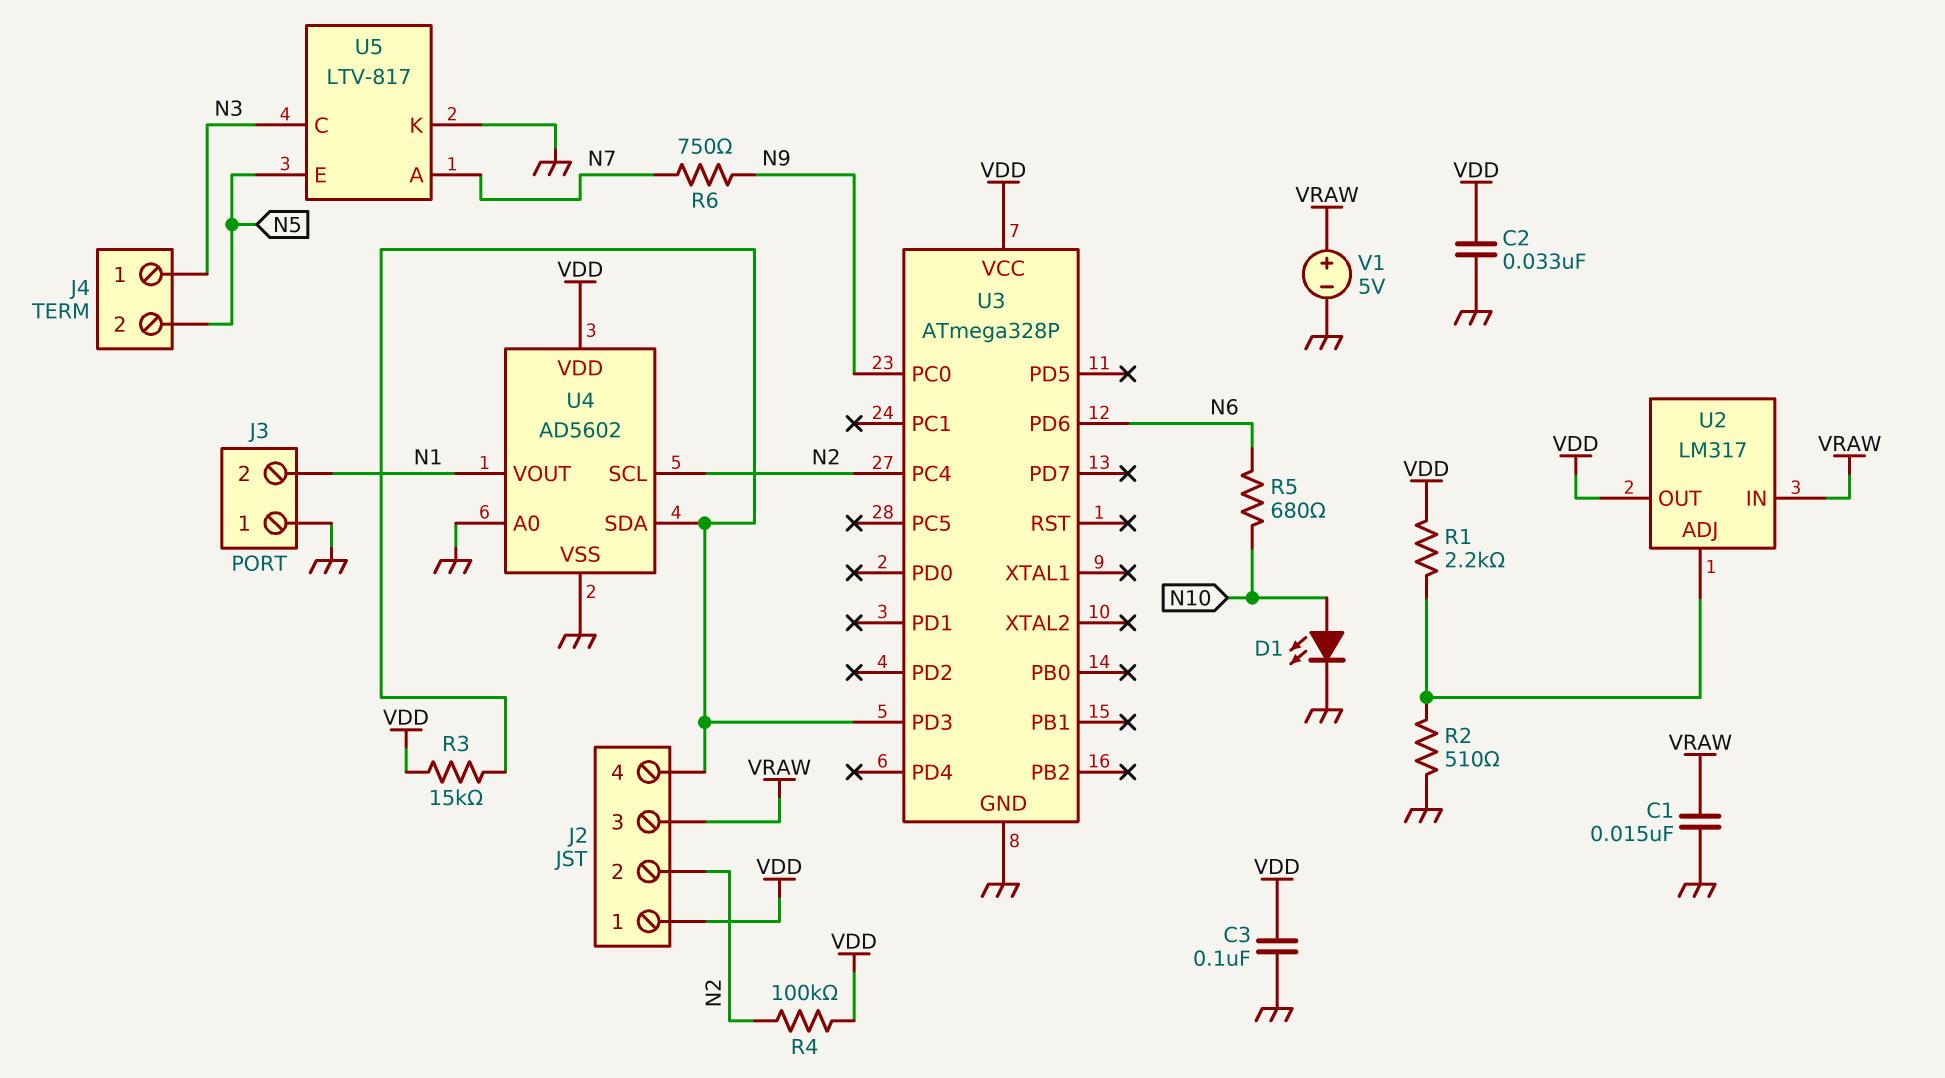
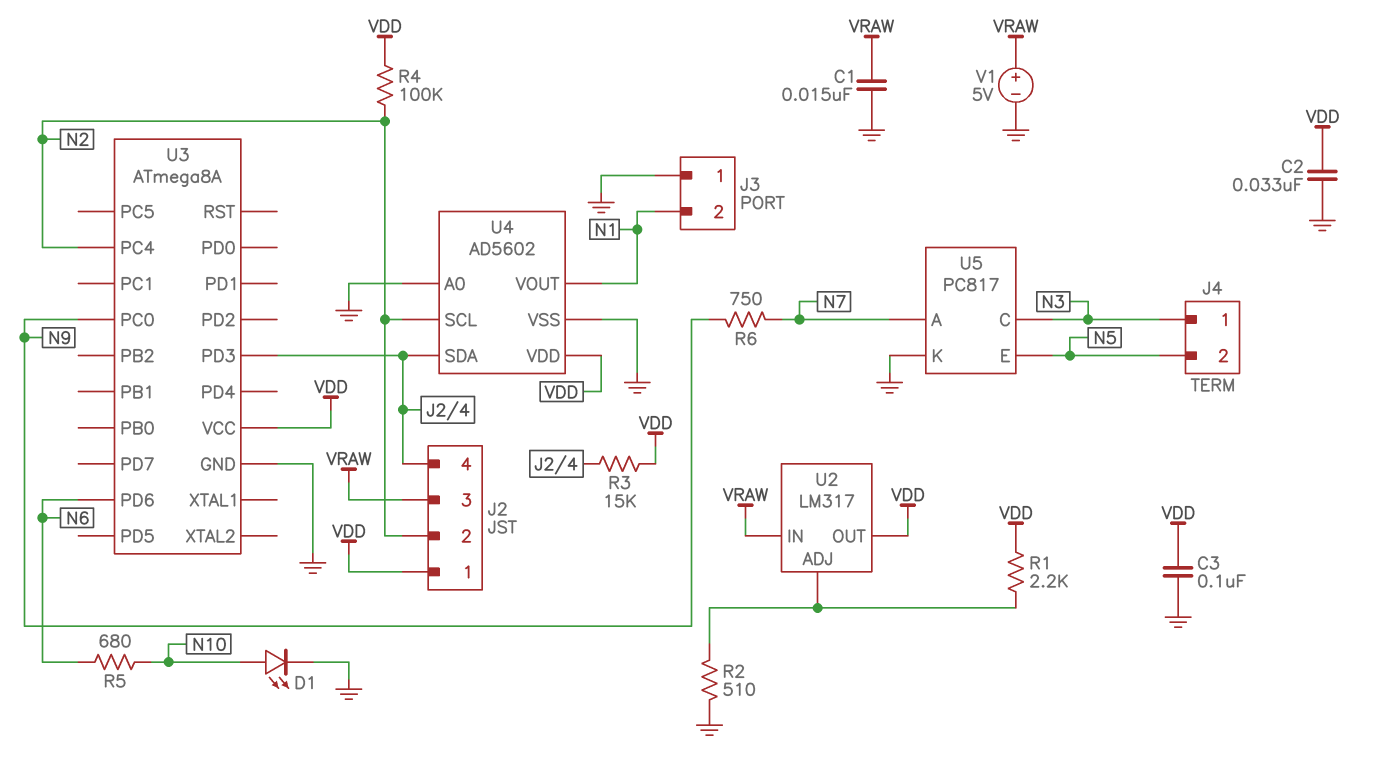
U3: ATmega328P -> ATmega8A
U5: LTV-817 -> PC817

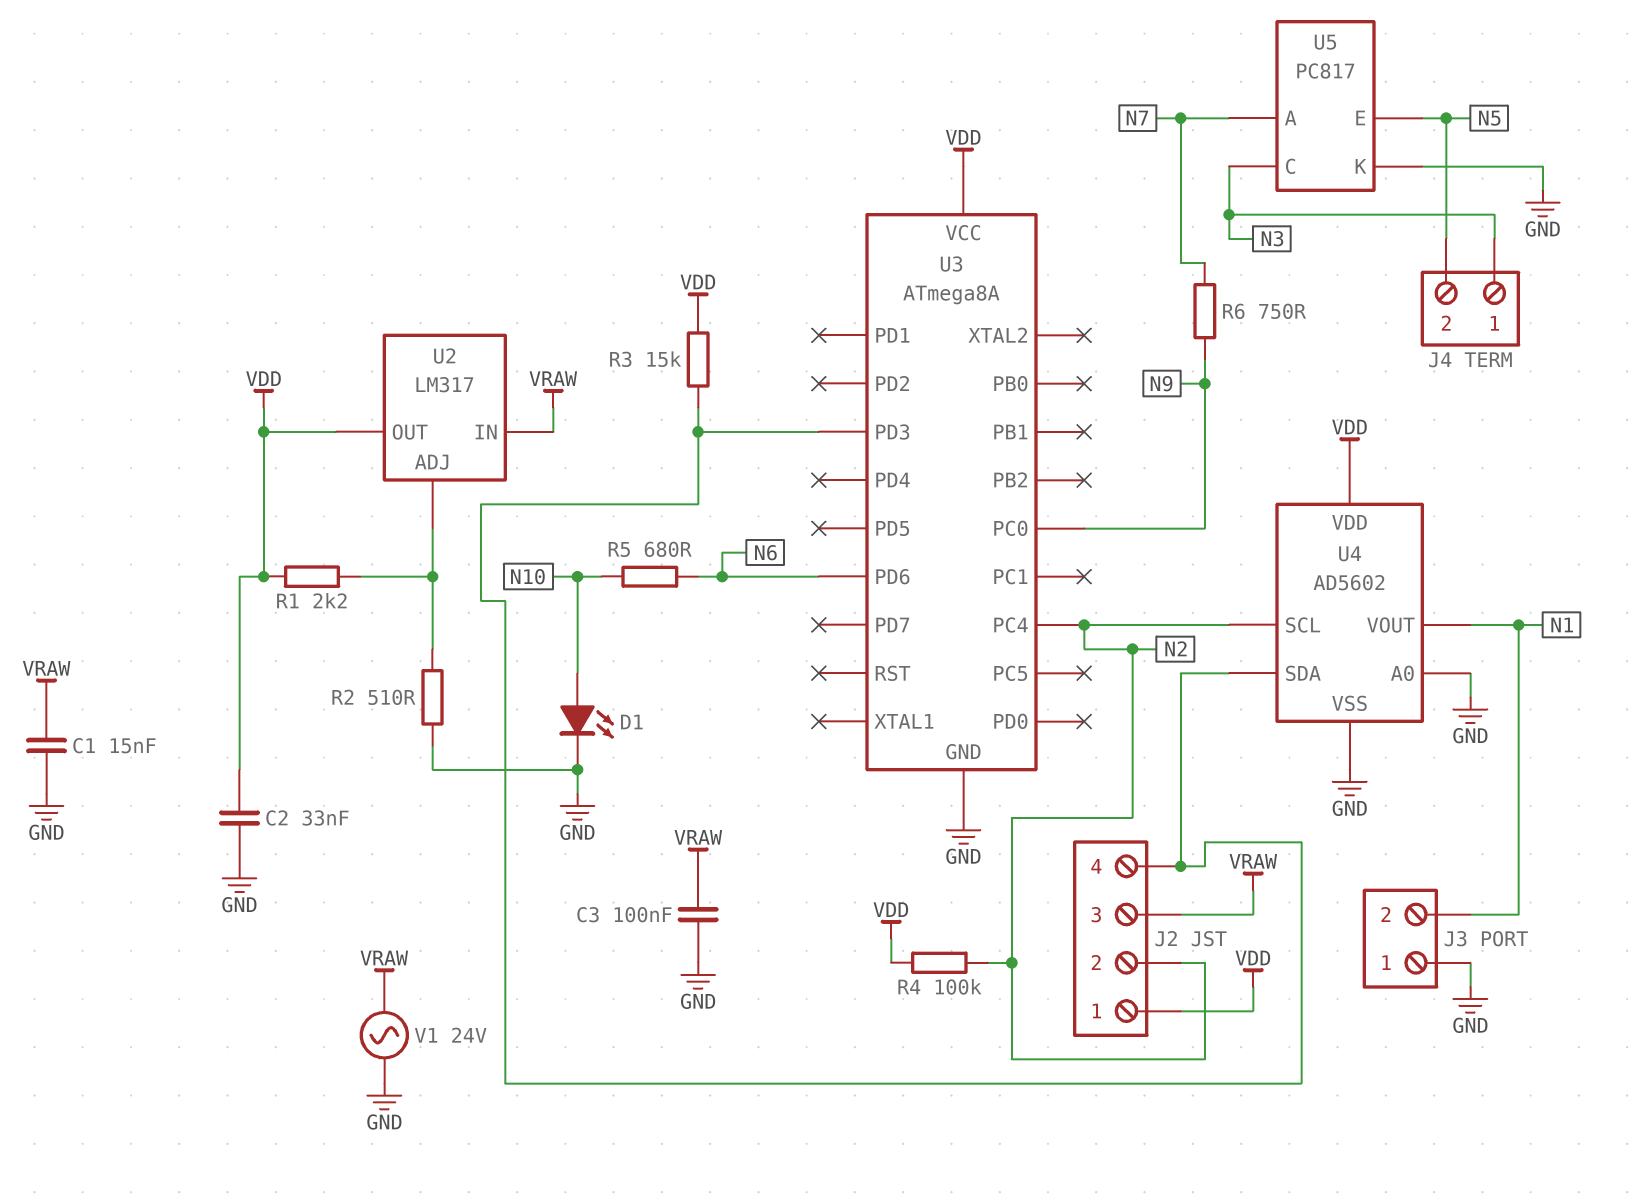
C3: 100nF (GND, VDD) -> 100nF (GND, VRAW)
V1: 5V (plus VRAW, minus GND) -> AC 24V (GND, VRAW)

